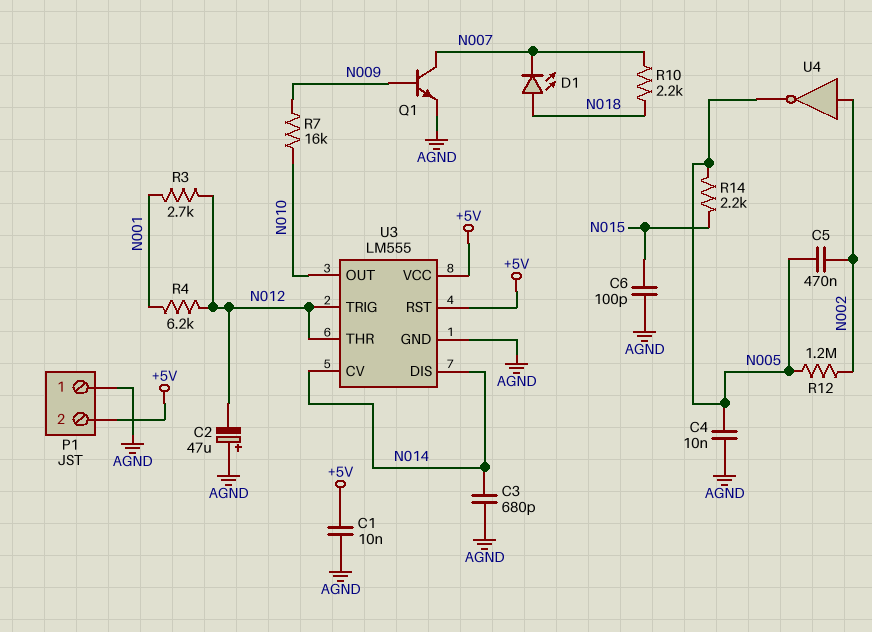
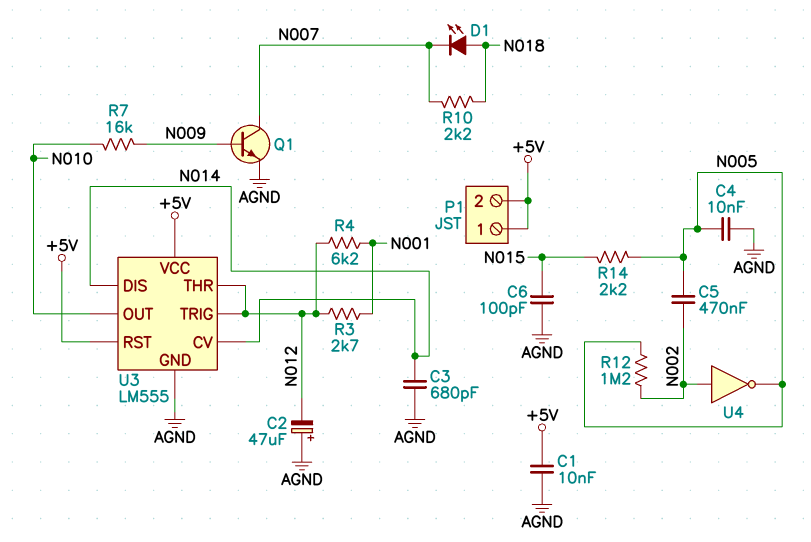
P1 pin 1: AGND -> +5V

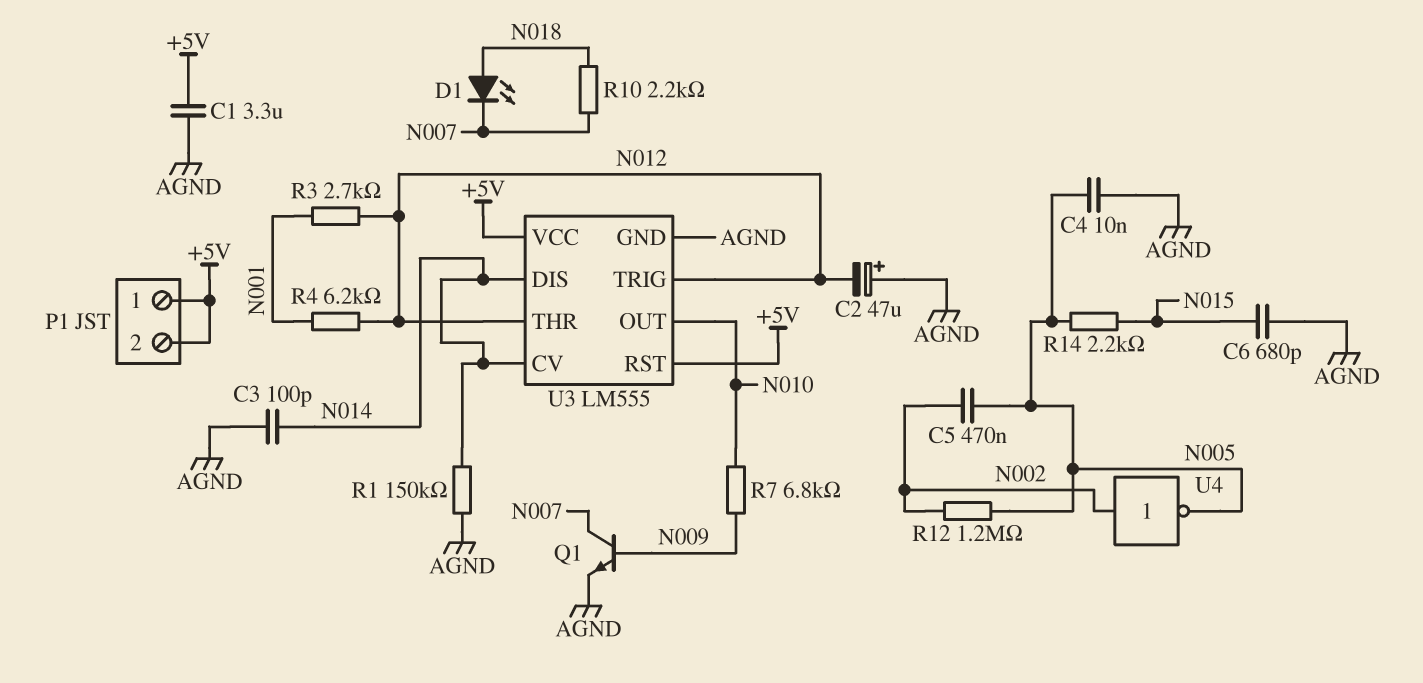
C1: 10nF (+5V, AGND) -> 3.3uF (+5V, AGND)
C3: 680pF (AGND, N014) -> 100pF (AGND, N014)
C6: 100pF (AGND, N015) -> 680pF (AGND, N015)
R1: none -> 150k (AGND, N014)
R7: 16k (N009, N010) -> 6.8k (N009, N010)

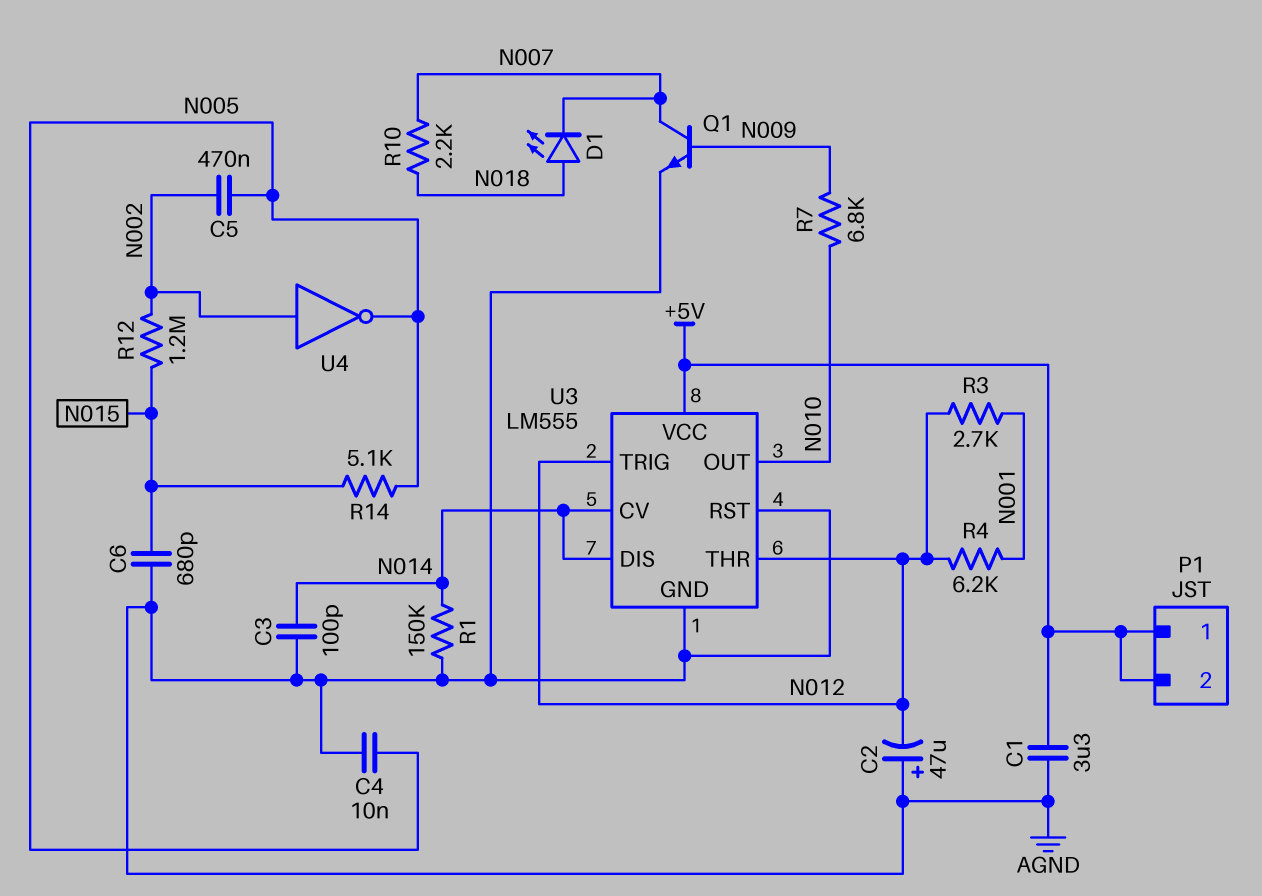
R12: 1.2M (N002, N005) -> 1.2M (N002, N015)
R14: 2.2k (N005, N015) -> 5.1k (N005, N015)
U3 pin RST: +5V -> AGND

